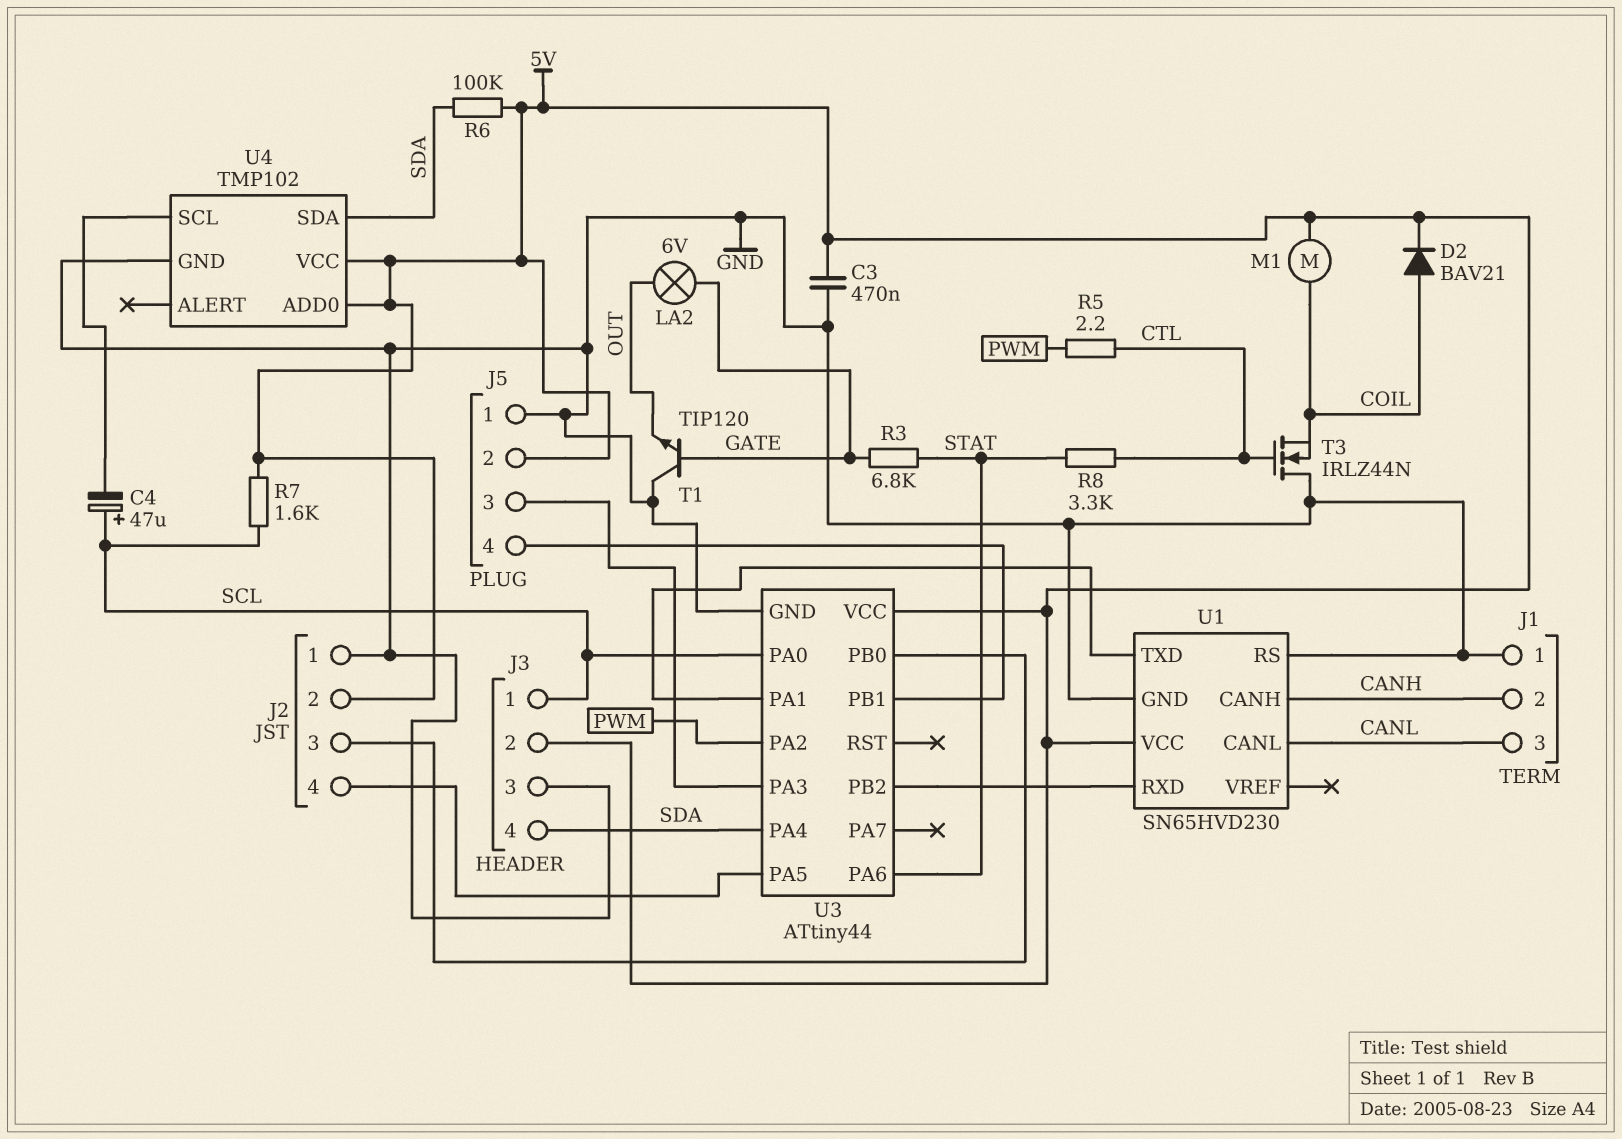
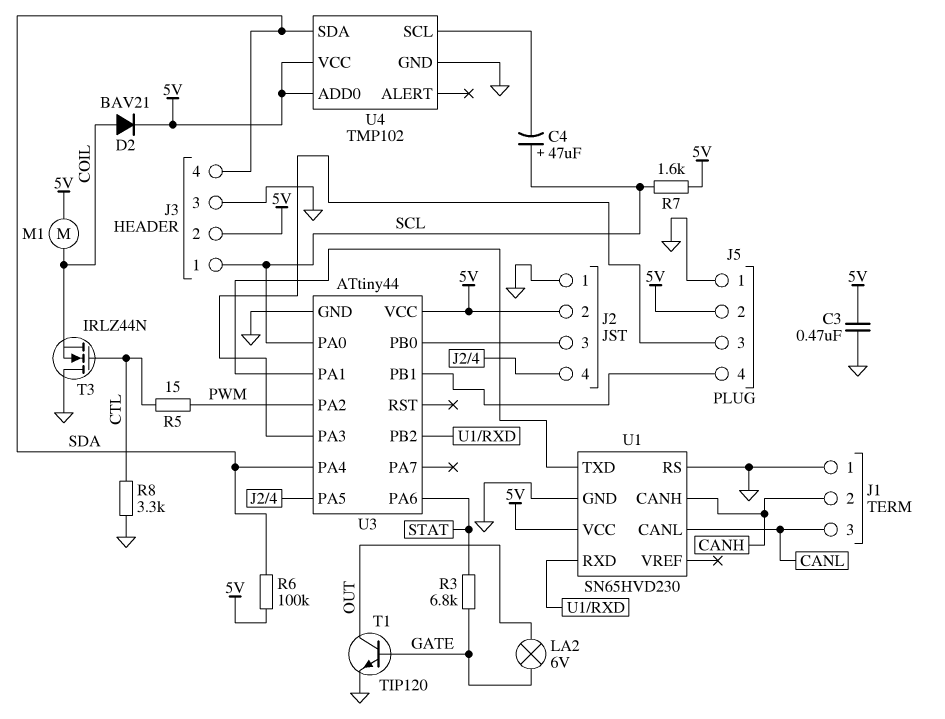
R5: 2.2 (CTL, PWM) -> 15 (CTL, PWM)
R8: 3.3k (CTL, STAT) -> 3.3k (CTL, GND)
T1: NPN TIP120 (B GATE, C GND, E OUT) -> NPN TIP120 (B GATE, C OUT, E GND)

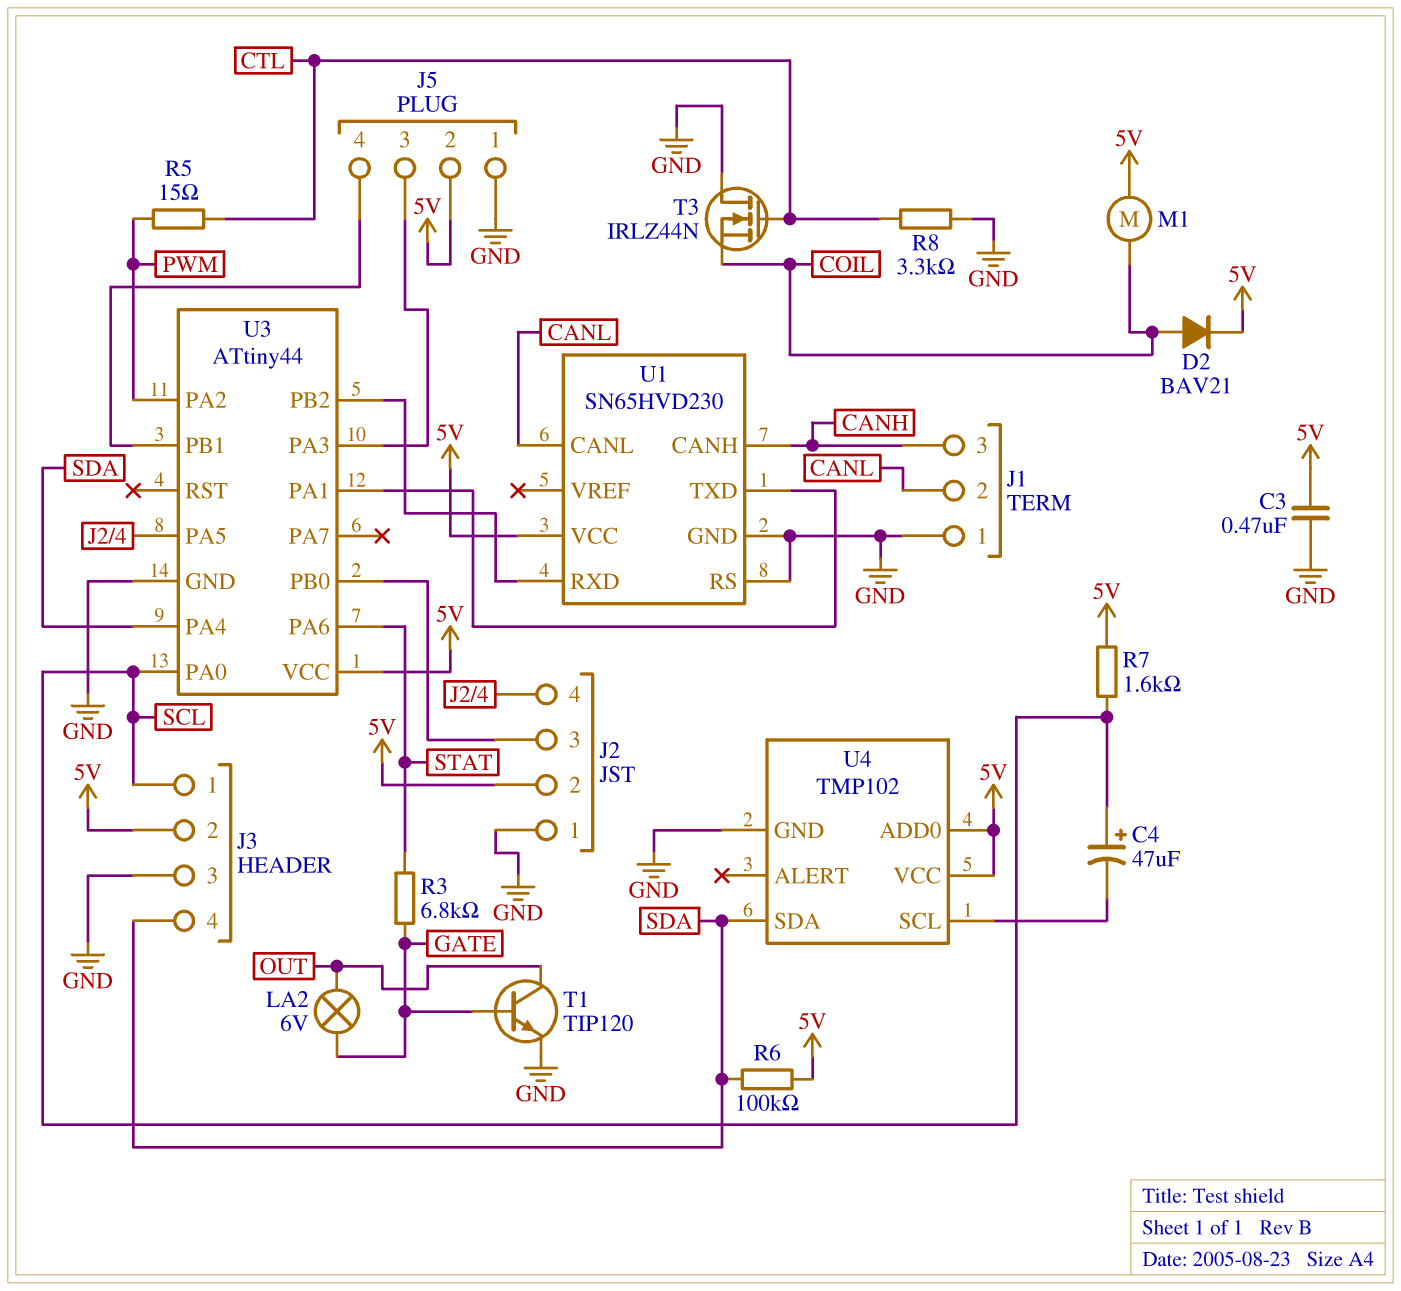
J1 pin 2: CANH -> CANL
J1 pin 3: CANL -> CANH

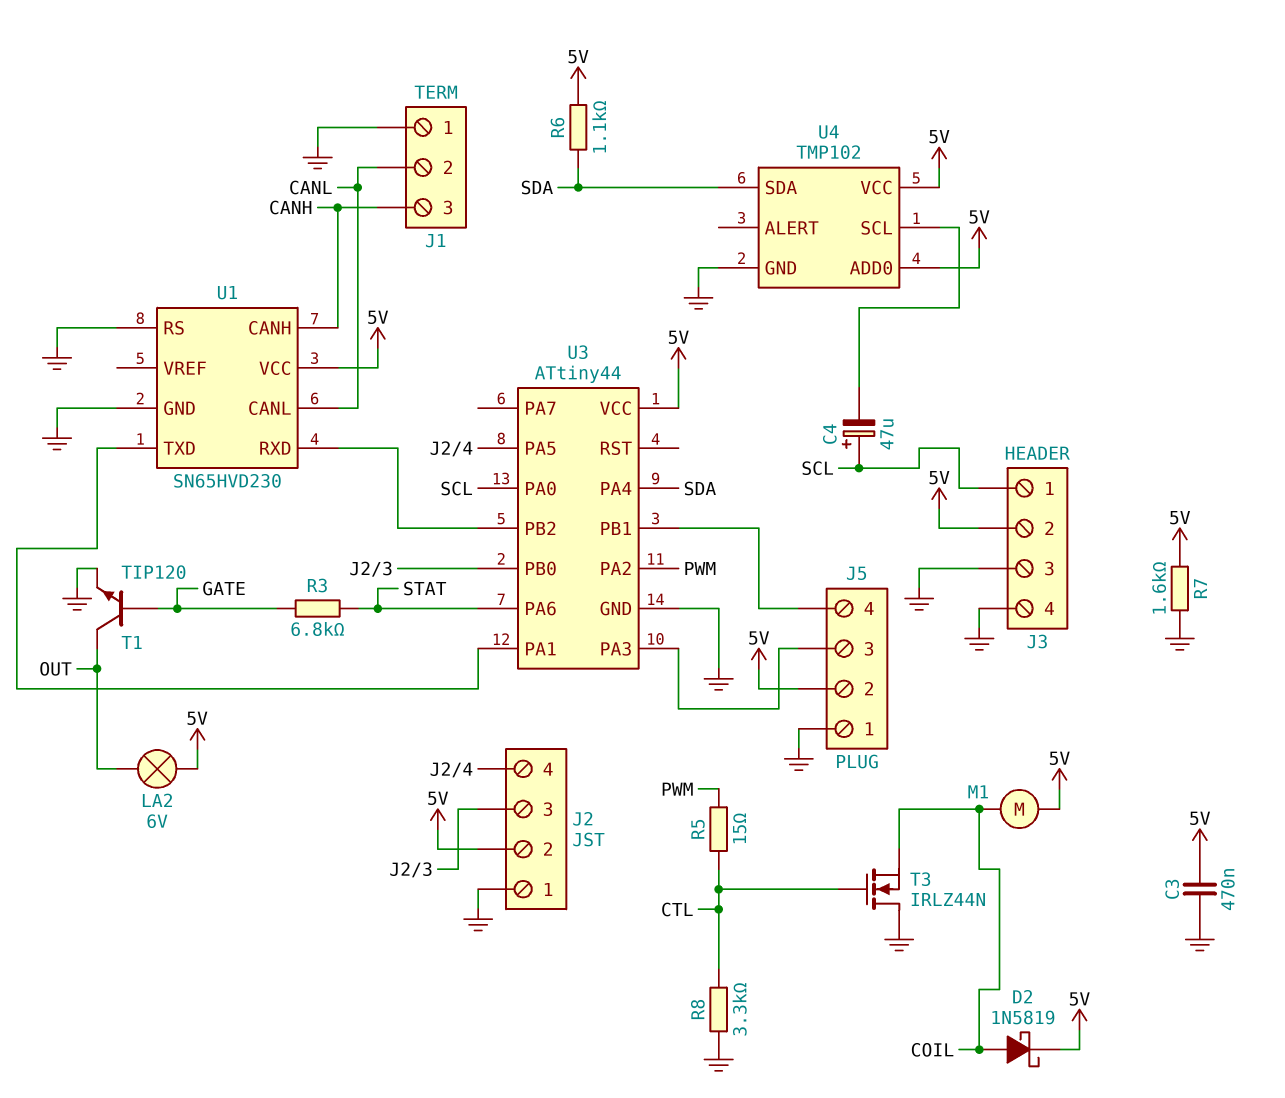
D2: diode BAV21 (A COIL, K 5V) -> schottky 1N5819 (A COIL, K 5V)
J3 pin 4: SDA -> GND
LA2: lamp 6V (GATE, OUT) -> lamp 6V (5V, OUT)
R6: 100k (5V, SDA) -> 1.1k (5V, SDA)
R7: 1.6k (5V, SCL) -> 1.6k (5V, GND)

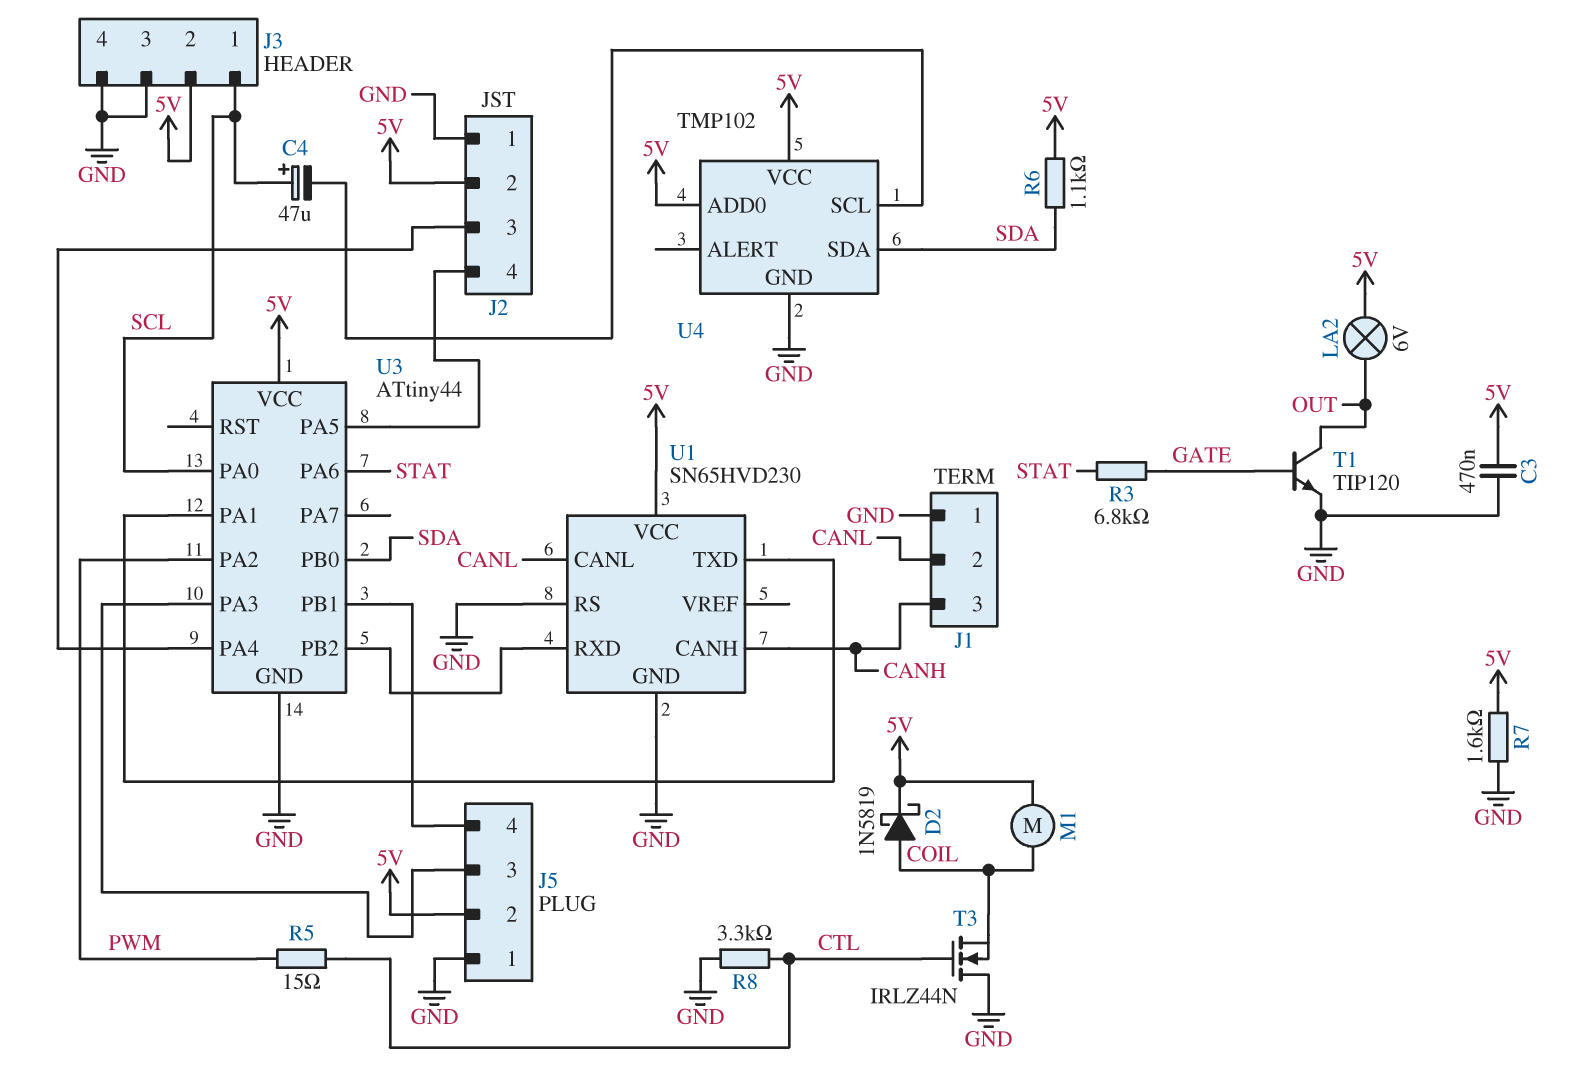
U3 pin PA4: SDA -> J2/3
U3 pin PB0: J2/3 -> SDA

